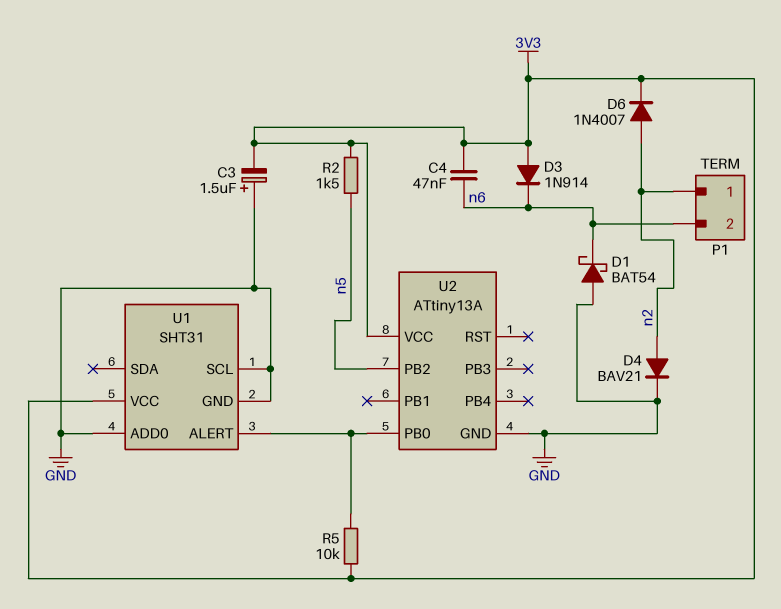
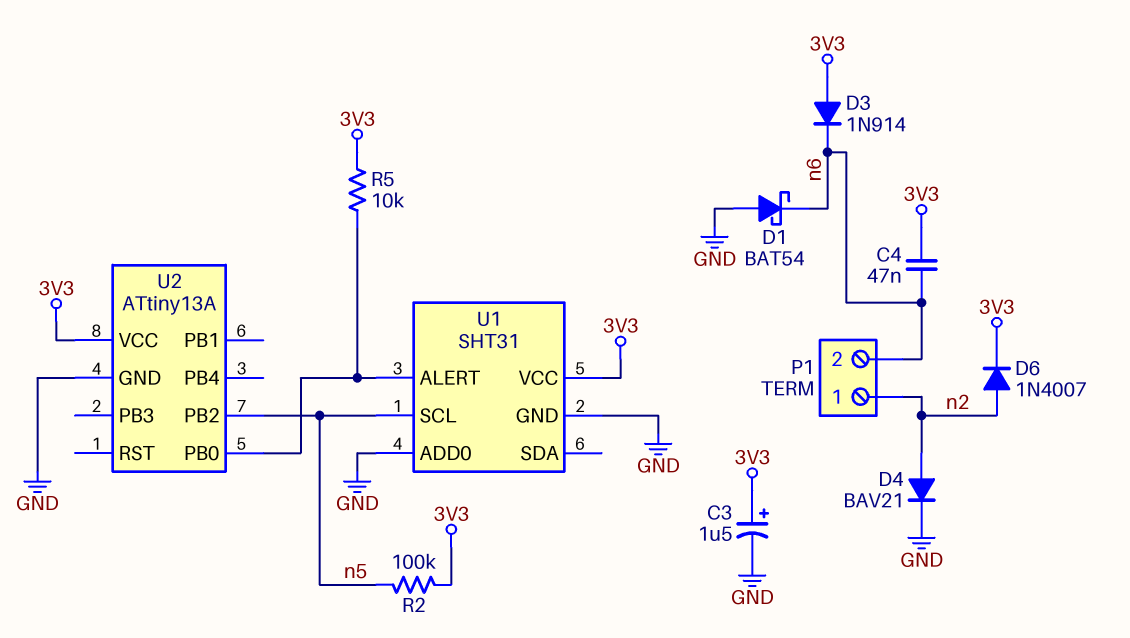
C3: 1.5uF (plus GND, minus 3V3) -> 1.5uF (plus 3V3, minus GND)
R2: 1.5k (3V3, n5) -> 100k (3V3, n5)
U1 pin SCL: GND -> n5

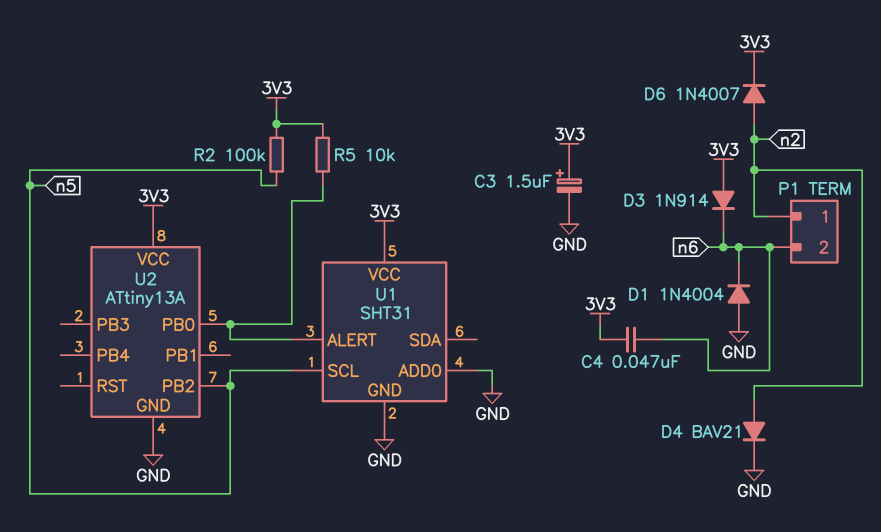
D1: schottky BAT54 (A GND, K n6) -> diode 1N4004 (A GND, K n6)

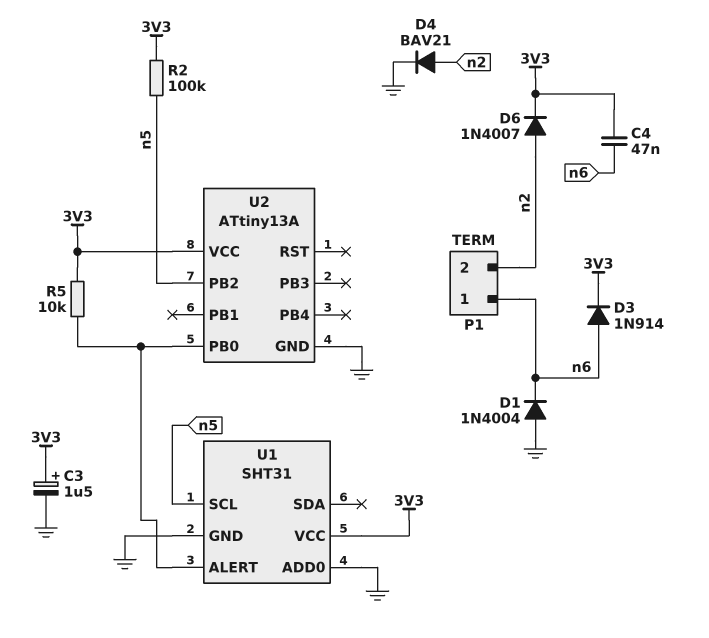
D3: diode 1N914 (A 3V3, K n6) -> diode 1N914 (A n6, K 3V3)
P1 pin 1: n2 -> n6
P1 pin 2: n6 -> n2

